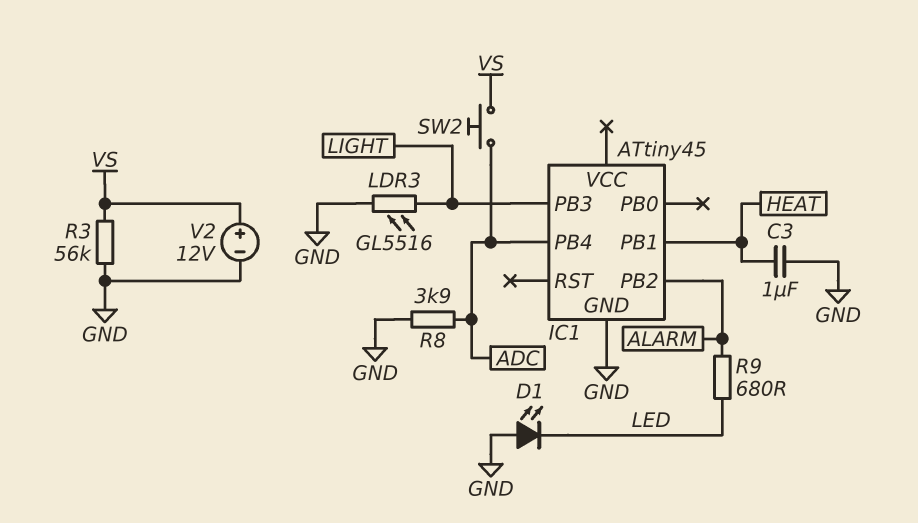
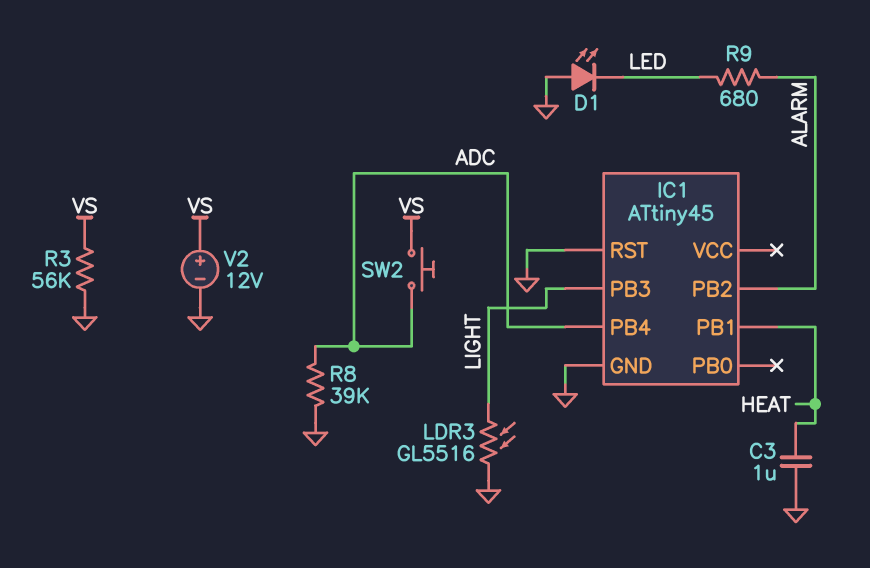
IC1 pin RST: none -> GND
R8: 3.9k (ADC, GND) -> 39k (ADC, GND)

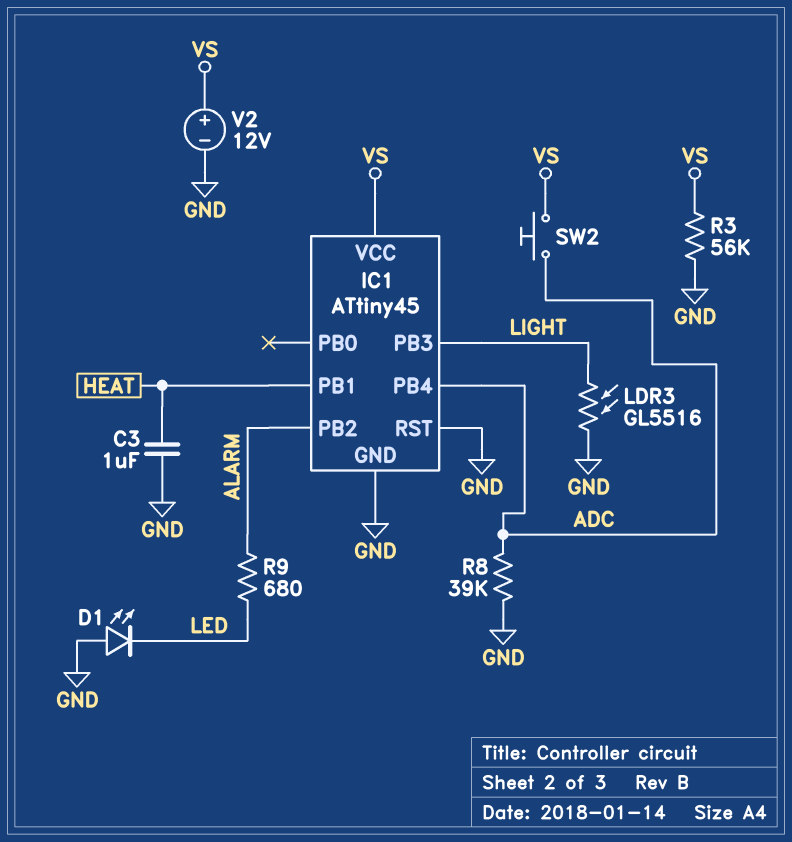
IC1 pin VCC: none -> VS

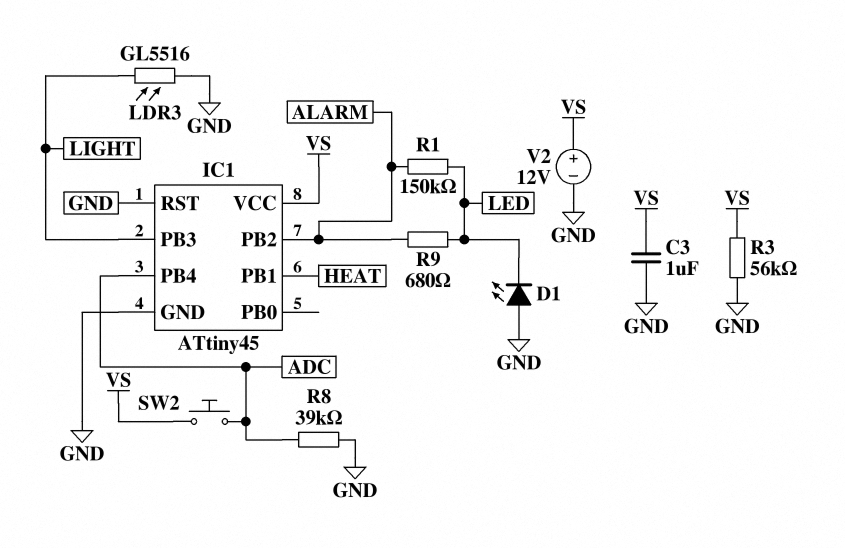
C3: 1uF (GND, HEAT) -> 1uF (GND, VS)
R1: none -> 150k (ALARM, LED)

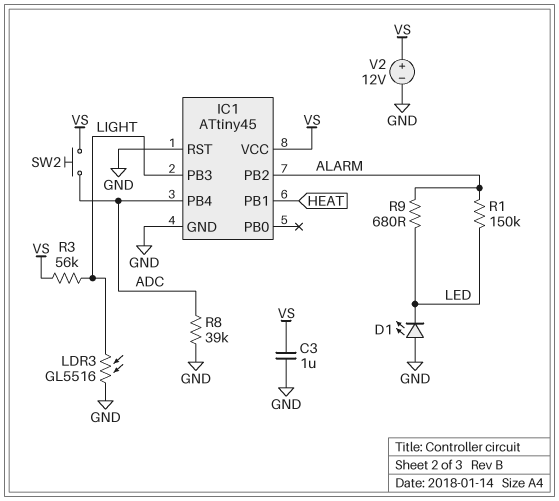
R3: 56k (GND, VS) -> 56k (LIGHT, VS)

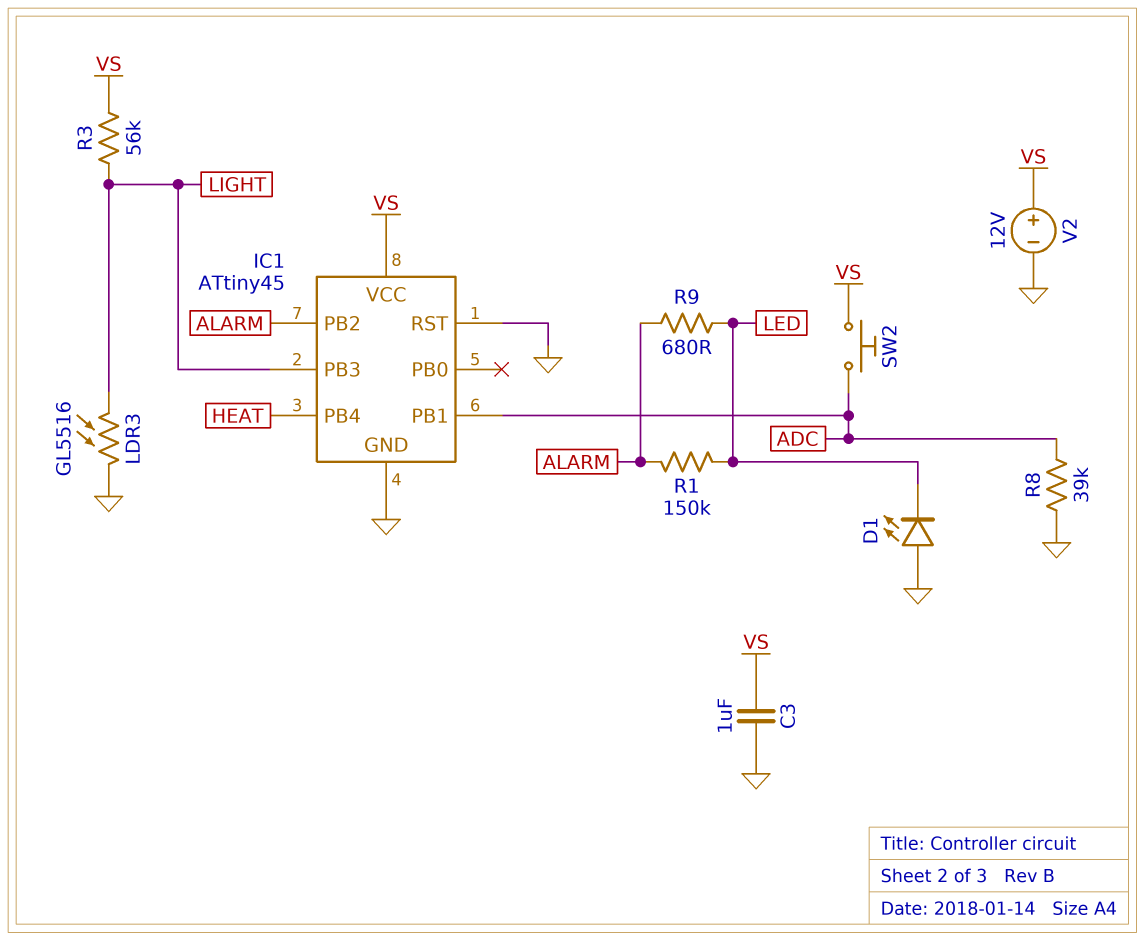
IC1 pin PB1: HEAT -> ADC
IC1 pin PB4: ADC -> HEAT

